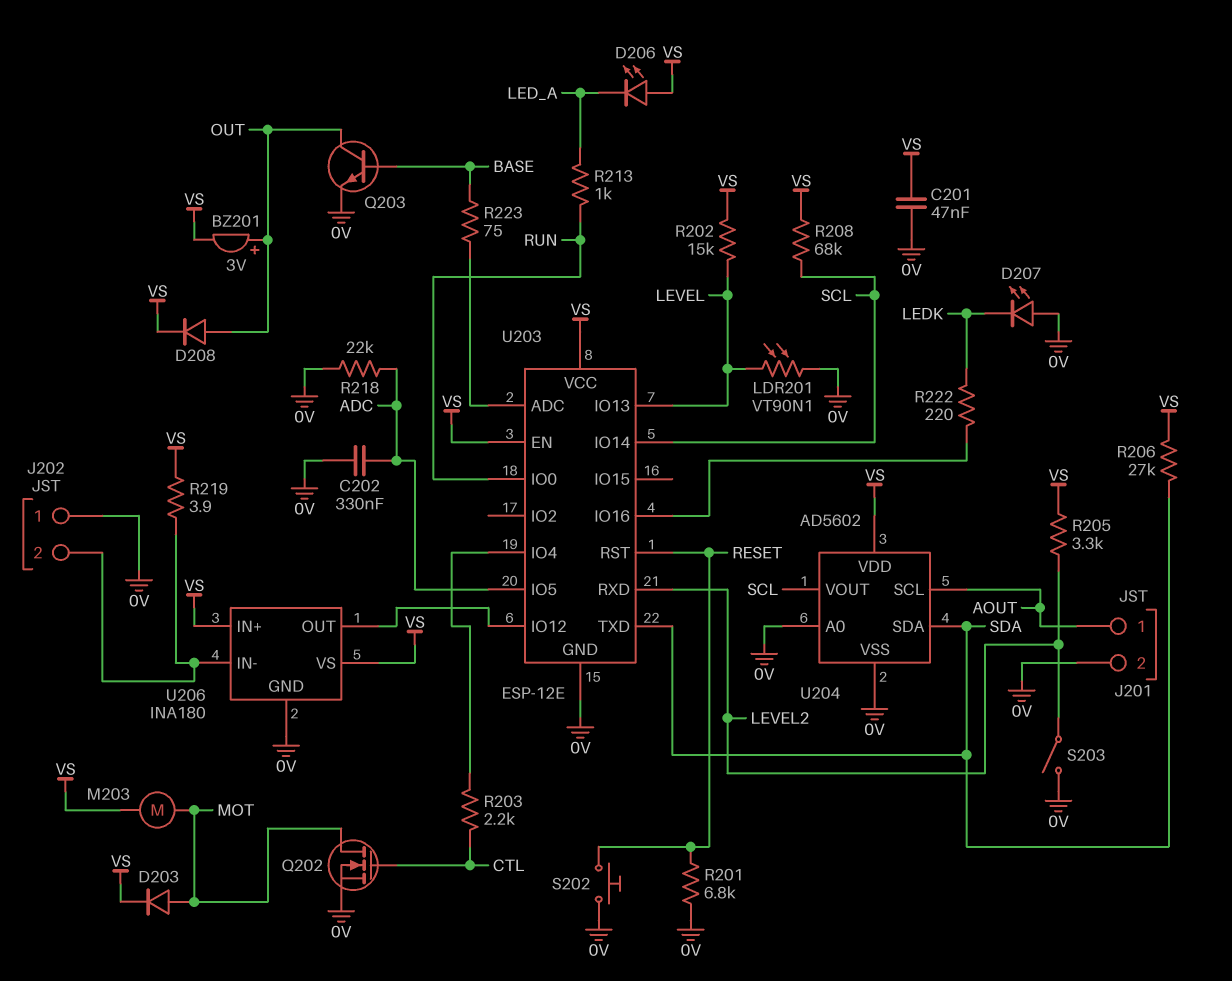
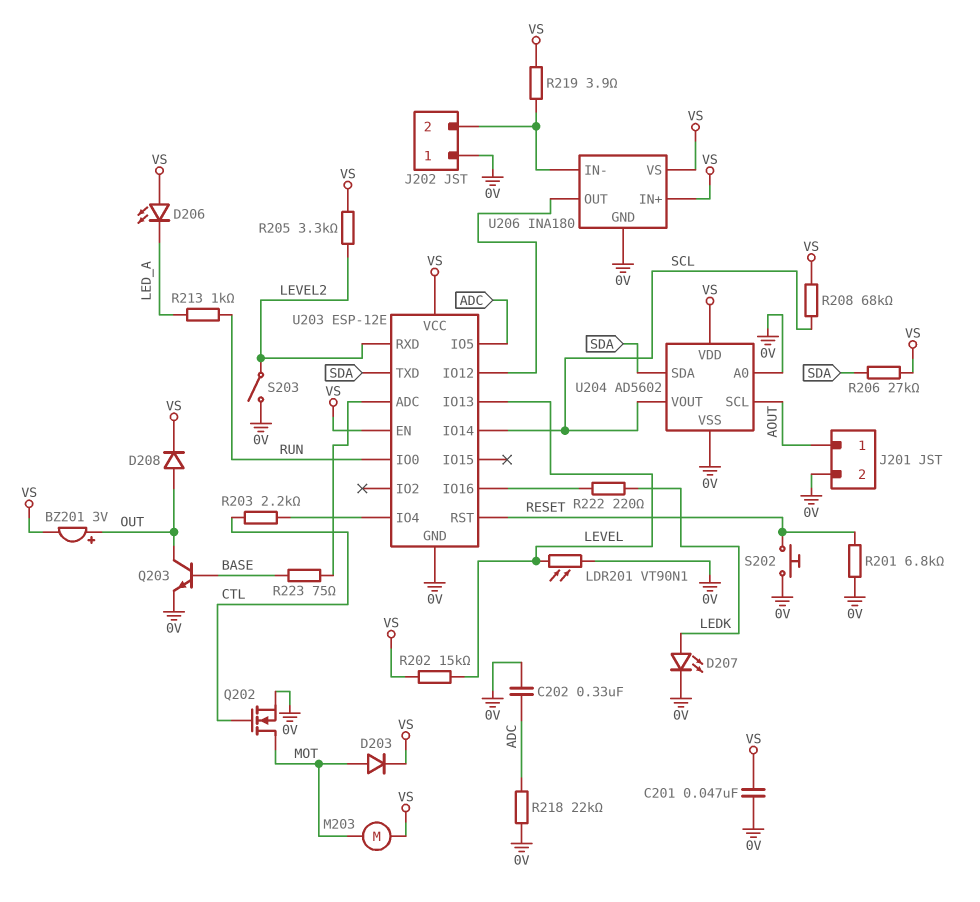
D207: LED (A 0V, K LEDK) -> LED (A LEDK, K 0V)

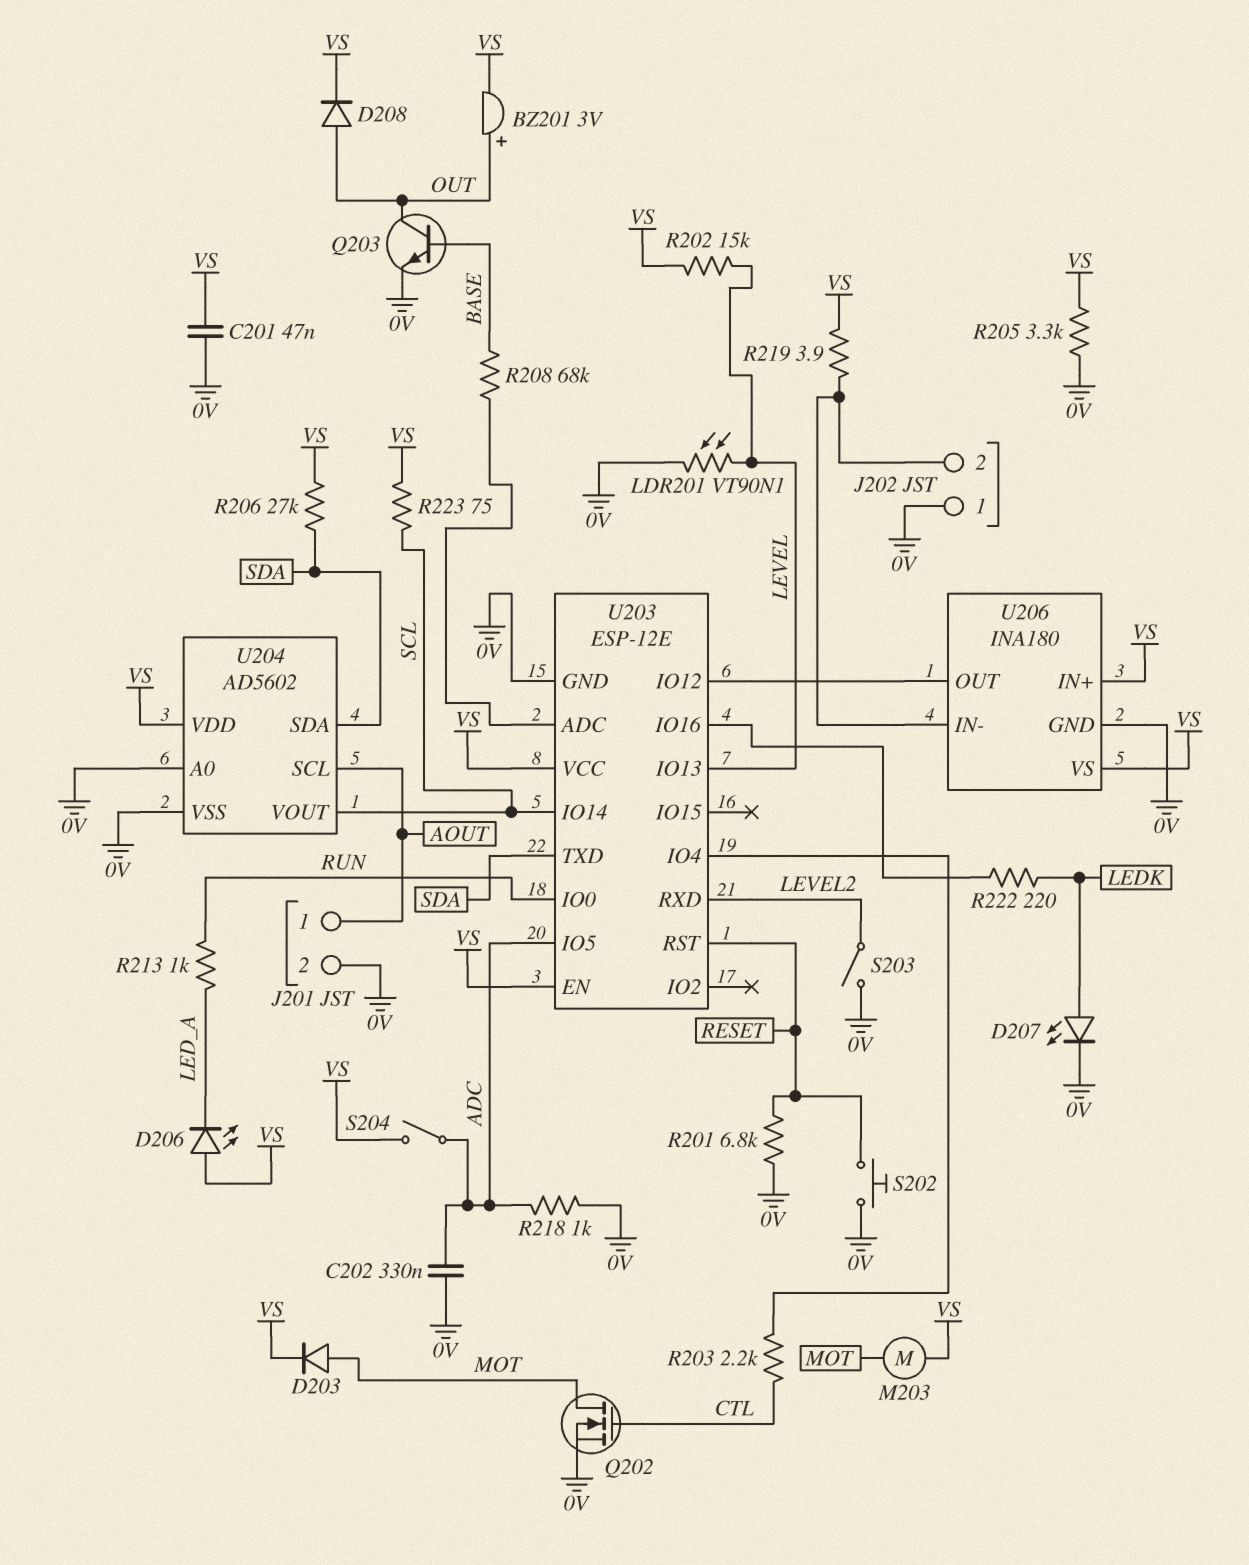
R205: 3.3k (LEVEL2, VS) -> 3.3k (0V, VS)
R208: 68k (SCL, VS) -> 68k (BASE, U203/ADC)
R218: 22k (0V, ADC) -> 1k (0V, ADC)
R223: 75 (BASE, U203/ADC) -> 75 (SCL, VS)
S204: none -> switch (ADC, VS)

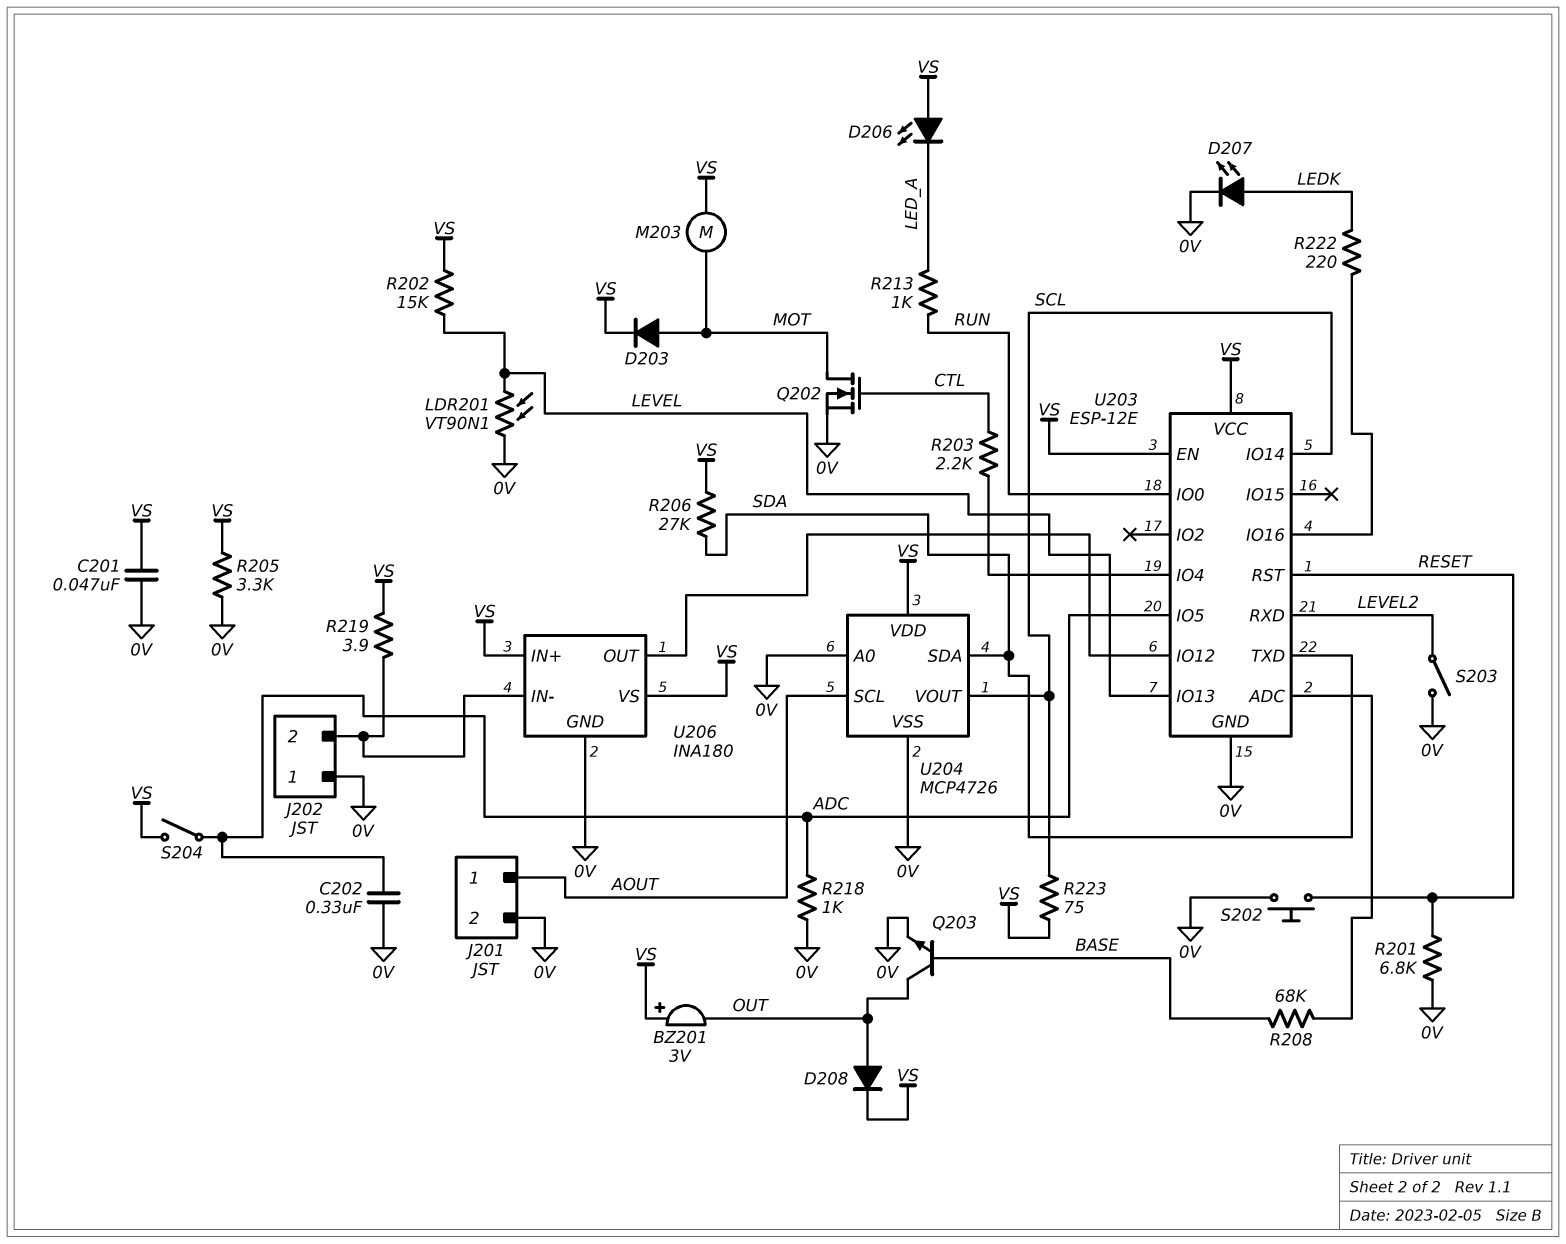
BZ201: buzzer 3V (plus OUT, minus VS) -> buzzer 3V (plus VS, minus OUT)
U204: AD5602 -> MCP4726

